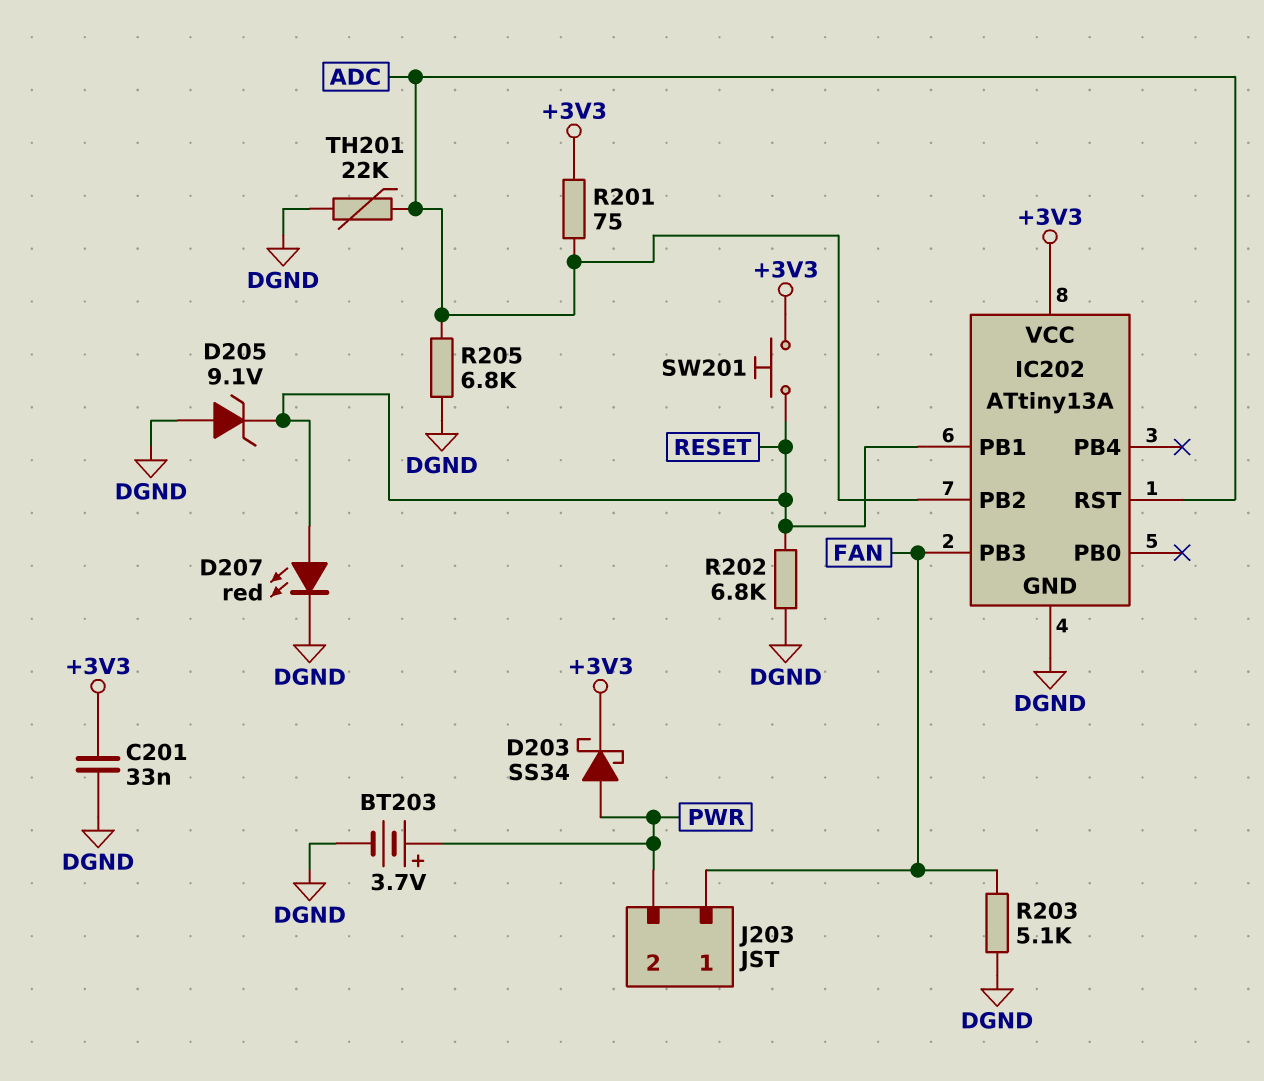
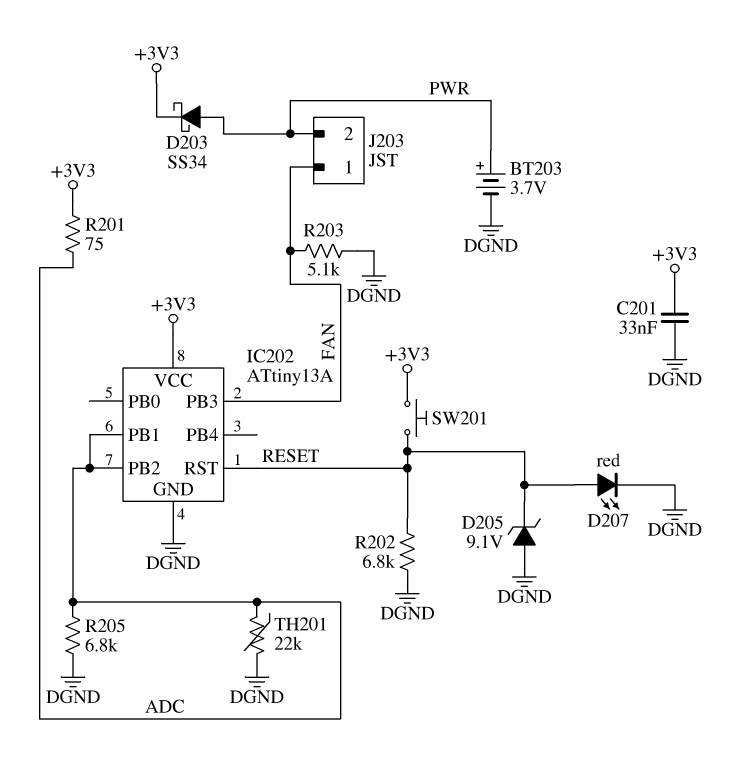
IC202 pin PB1: RESET -> ADC
IC202 pin RST: ADC -> RESET

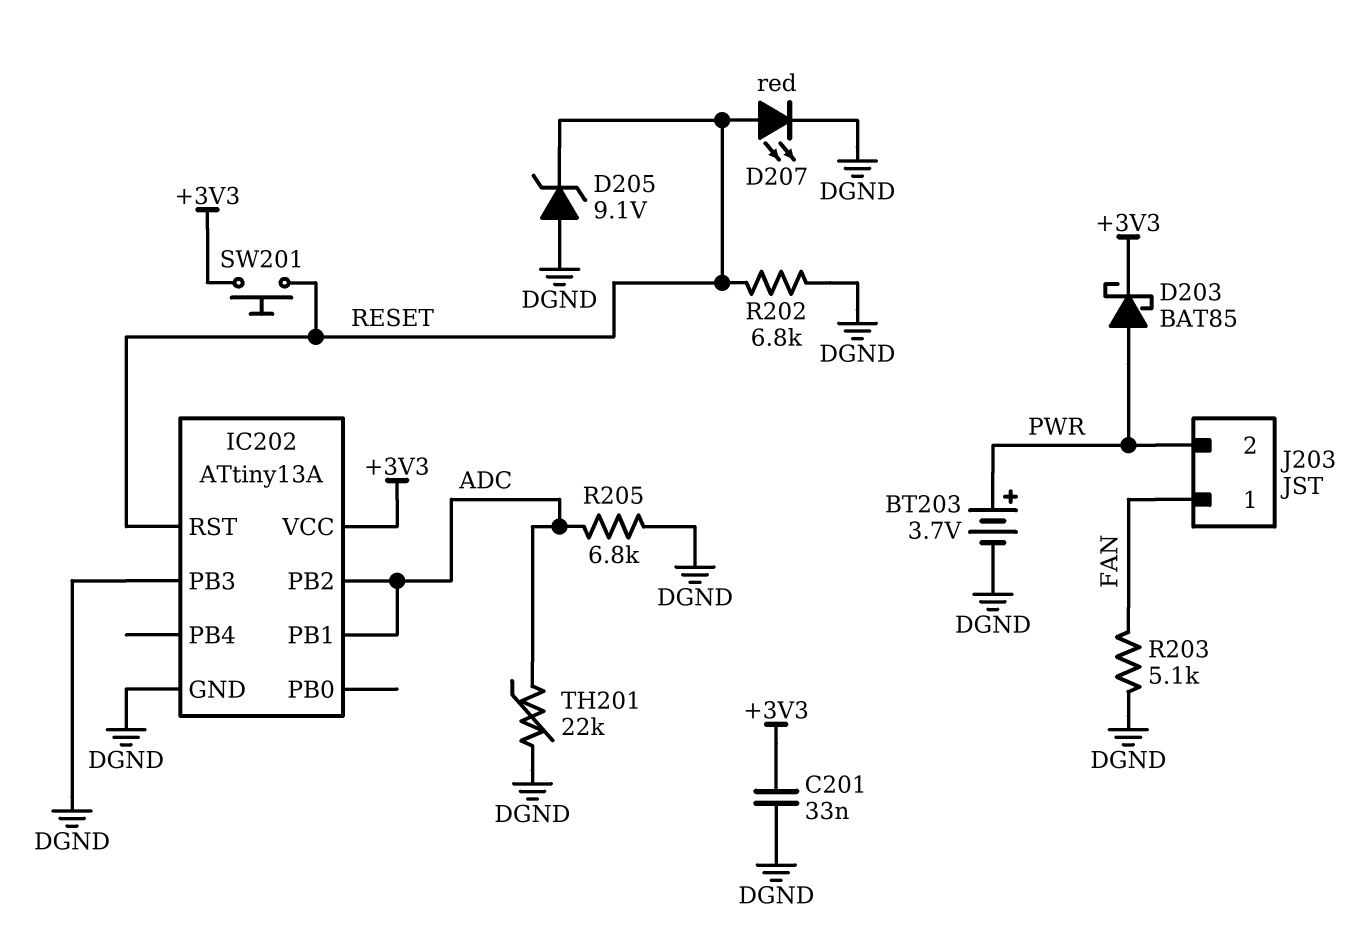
D203: schottky SS34 (A PWR, K +3V3) -> schottky BAT85 (A PWR, K +3V3)
IC202 pin PB3: FAN -> DGND
R201: 75 (+3V3, ADC) -> none

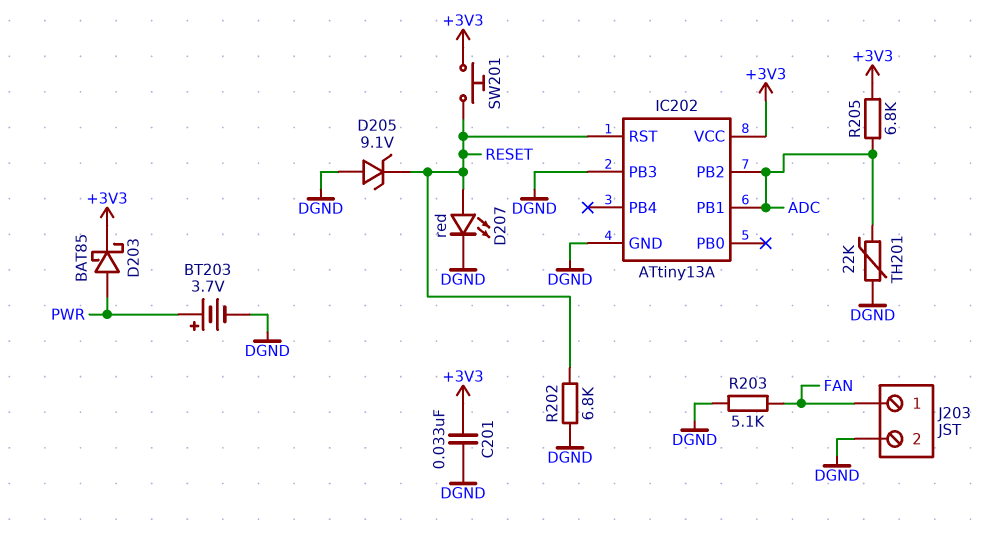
J203 pin 2: PWR -> DGND
R205: 6.8k (ADC, DGND) -> 6.8k (+3V3, ADC)

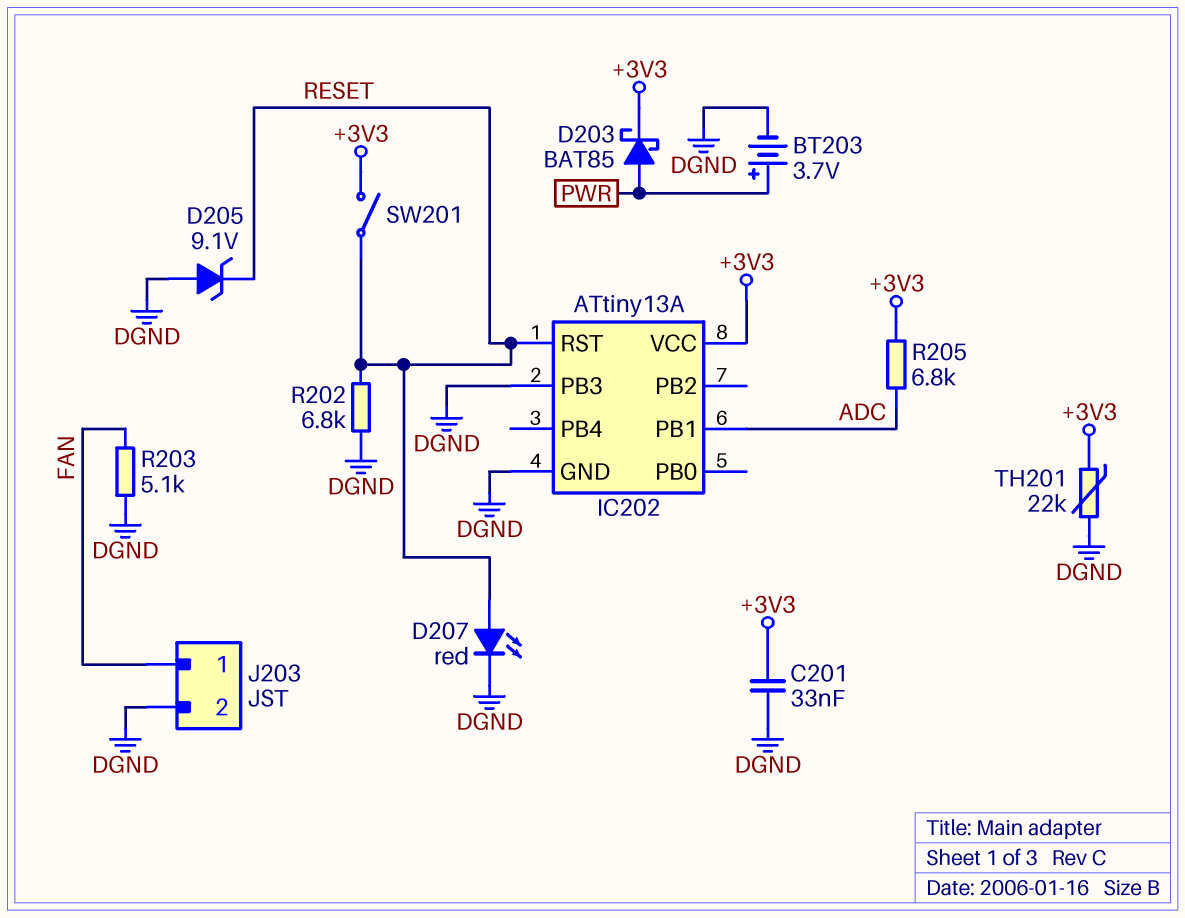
IC202 pin PB2: ADC -> none
SW201: button (+3V3, RESET) -> switch (+3V3, RESET)
TH201: 22k (ADC, DGND) -> 22k (+3V3, DGND)

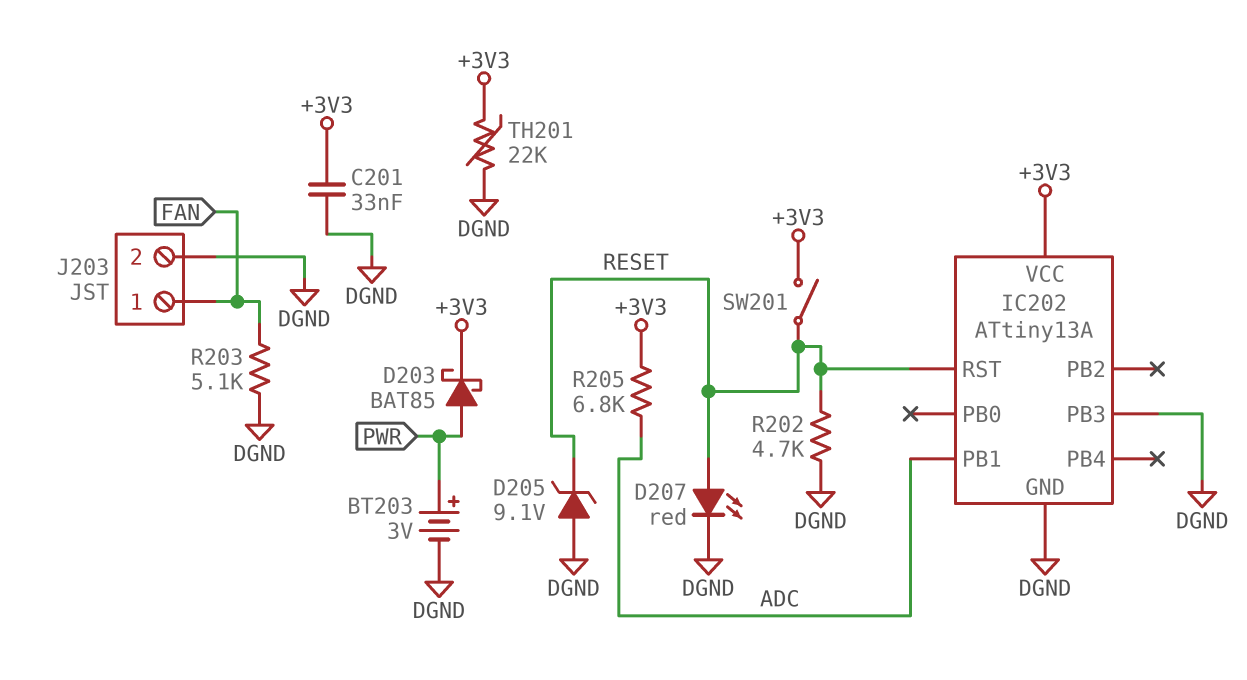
BT203: 3.7V (plus PWR, minus DGND) -> 3V (plus PWR, minus DGND)
R202: 6.8k (DGND, RESET) -> 4.7k (DGND, RESET)

